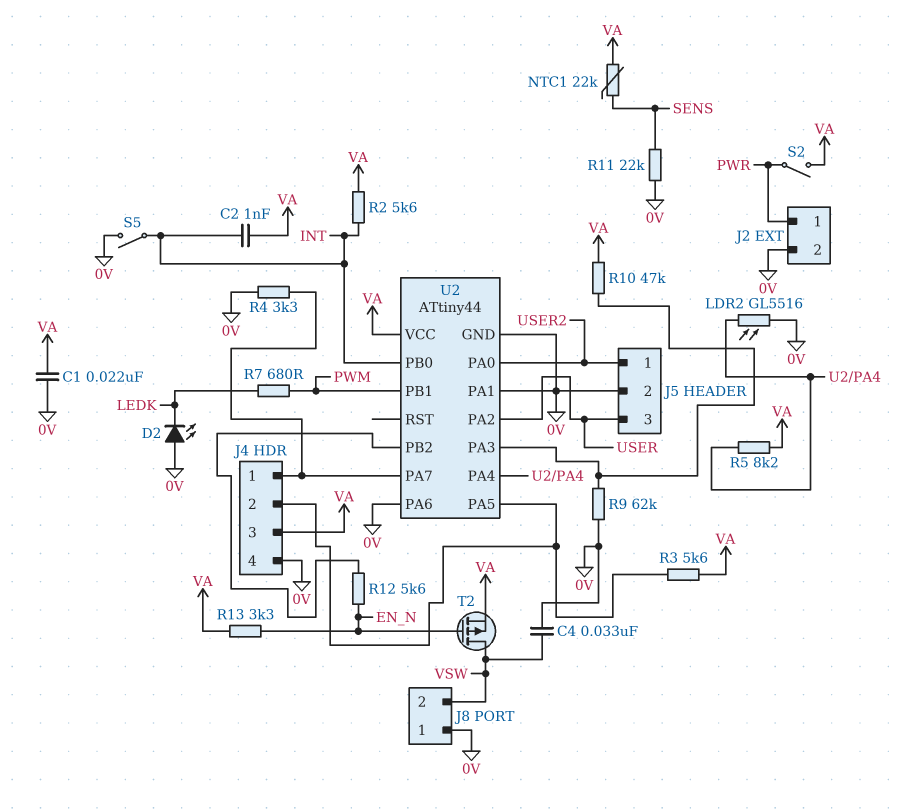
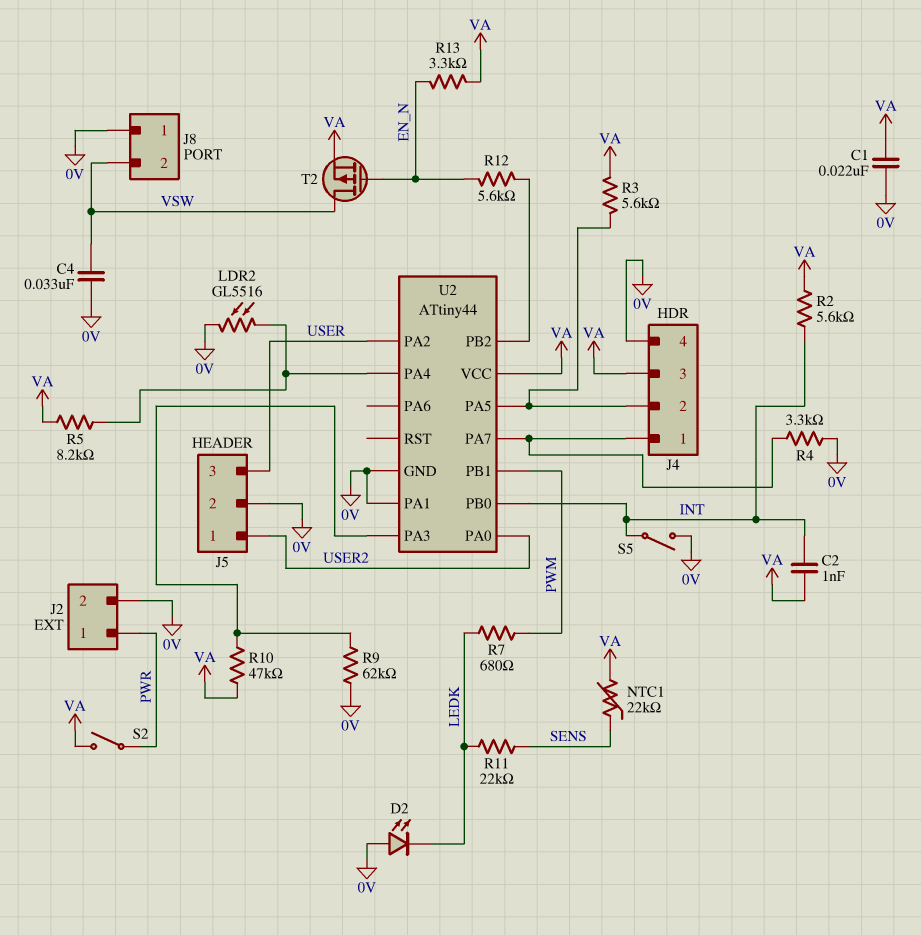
R11: 22k (0V, SENS) -> 22k (LEDK, SENS)
U2 pin PA6: 0V -> none

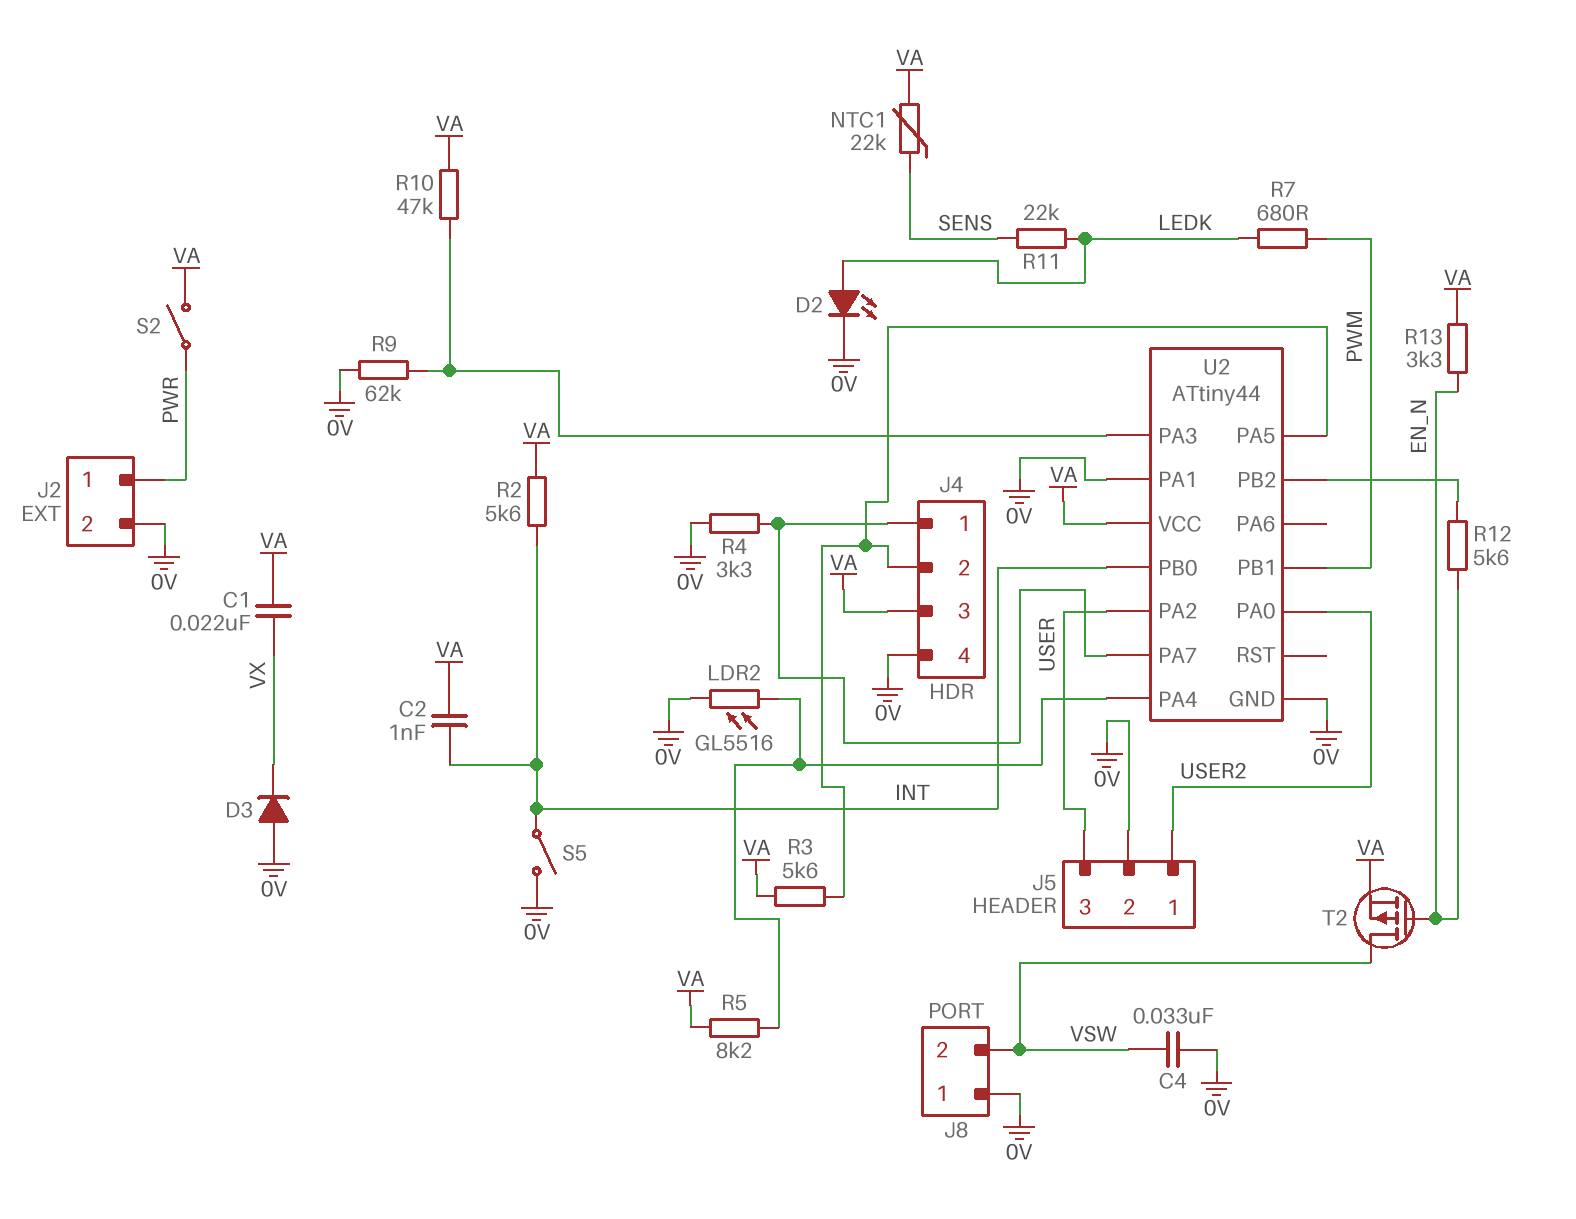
C1: 22nF (0V, VA) -> 22nF (VA, VX)
D2: LED (A 0V, K LEDK) -> LED (A LEDK, K 0V)
D3: none -> diode (A 0V, K VX)

